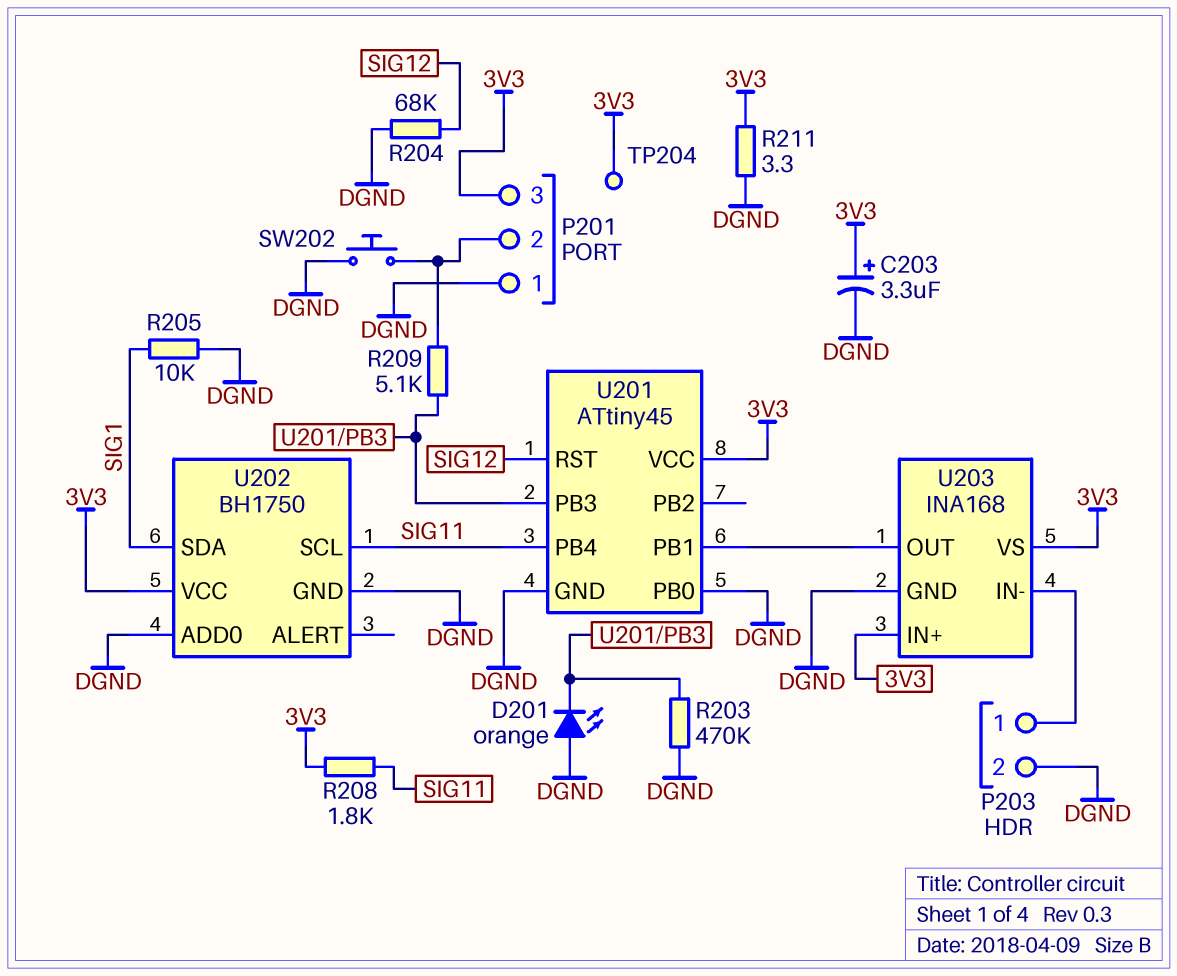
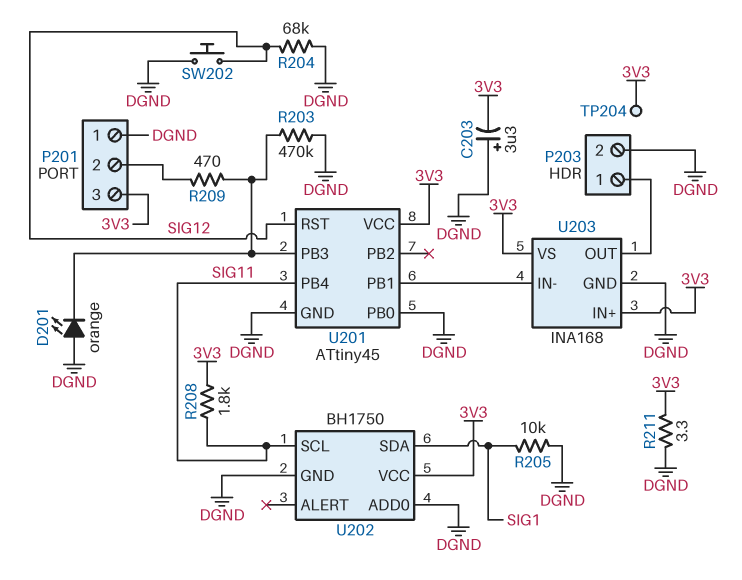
C203: 3.3uF (plus 3V3, minus DGND) -> 3.3uF (plus DGND, minus 3V3)
R209: 5.1k (P201/2, U201/PB3) -> 470 (P201/2, U201/PB3)
SW202: button (DGND, P201/2) -> button (DGND, SIG12)
U203 pin IN-: P203/1 -> U201/PB1
U203 pin OUT: U201/PB1 -> P203/1

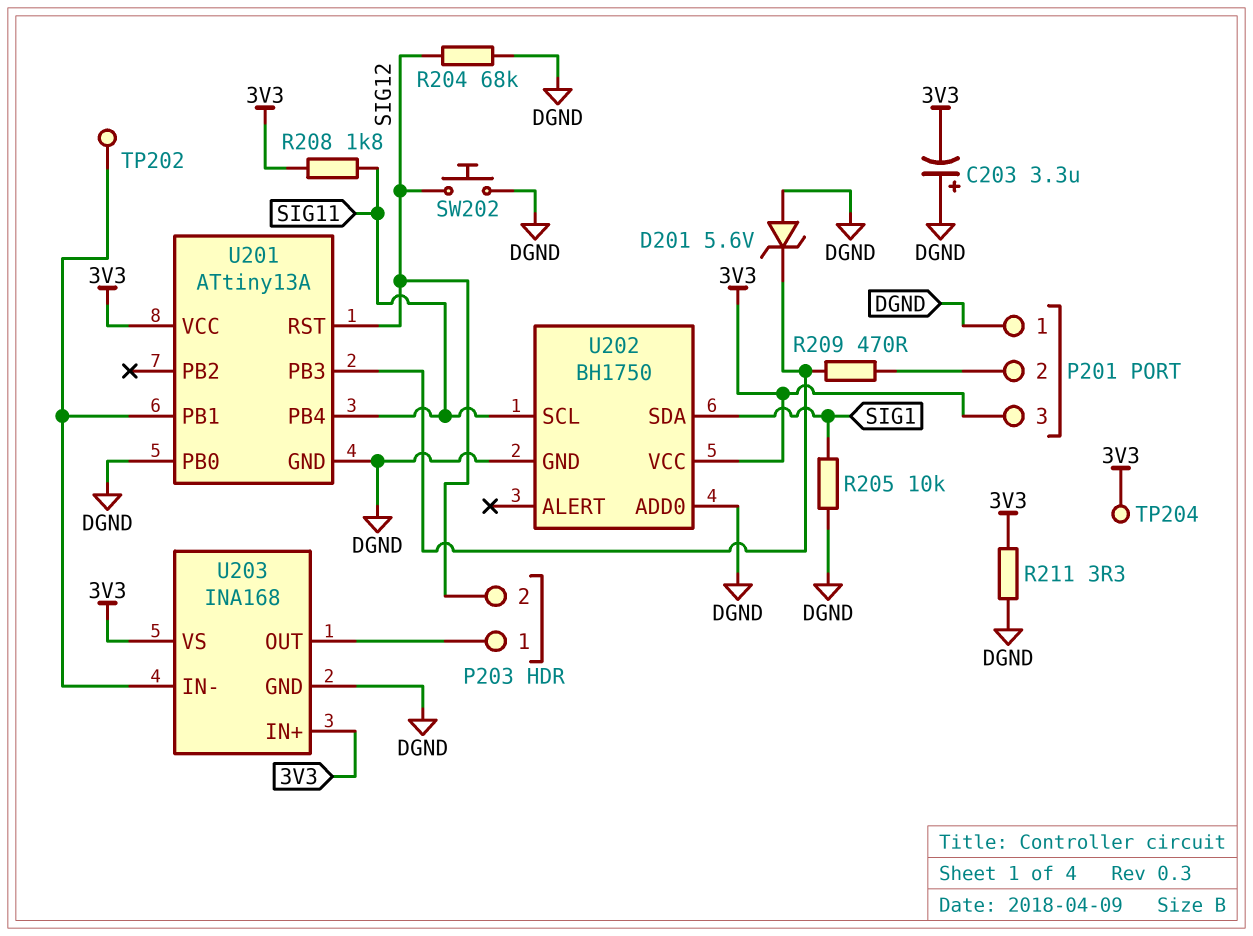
D201: LED orange (A DGND, K U201/PB3) -> zener 5.6V (A DGND, K U201/PB3)
P203 pin 2: DGND -> SIG12
R203: 470k (DGND, U201/PB3) -> none
TP202: none -> test point (U201/PB1)
U201: ATtiny45 -> ATtiny13A

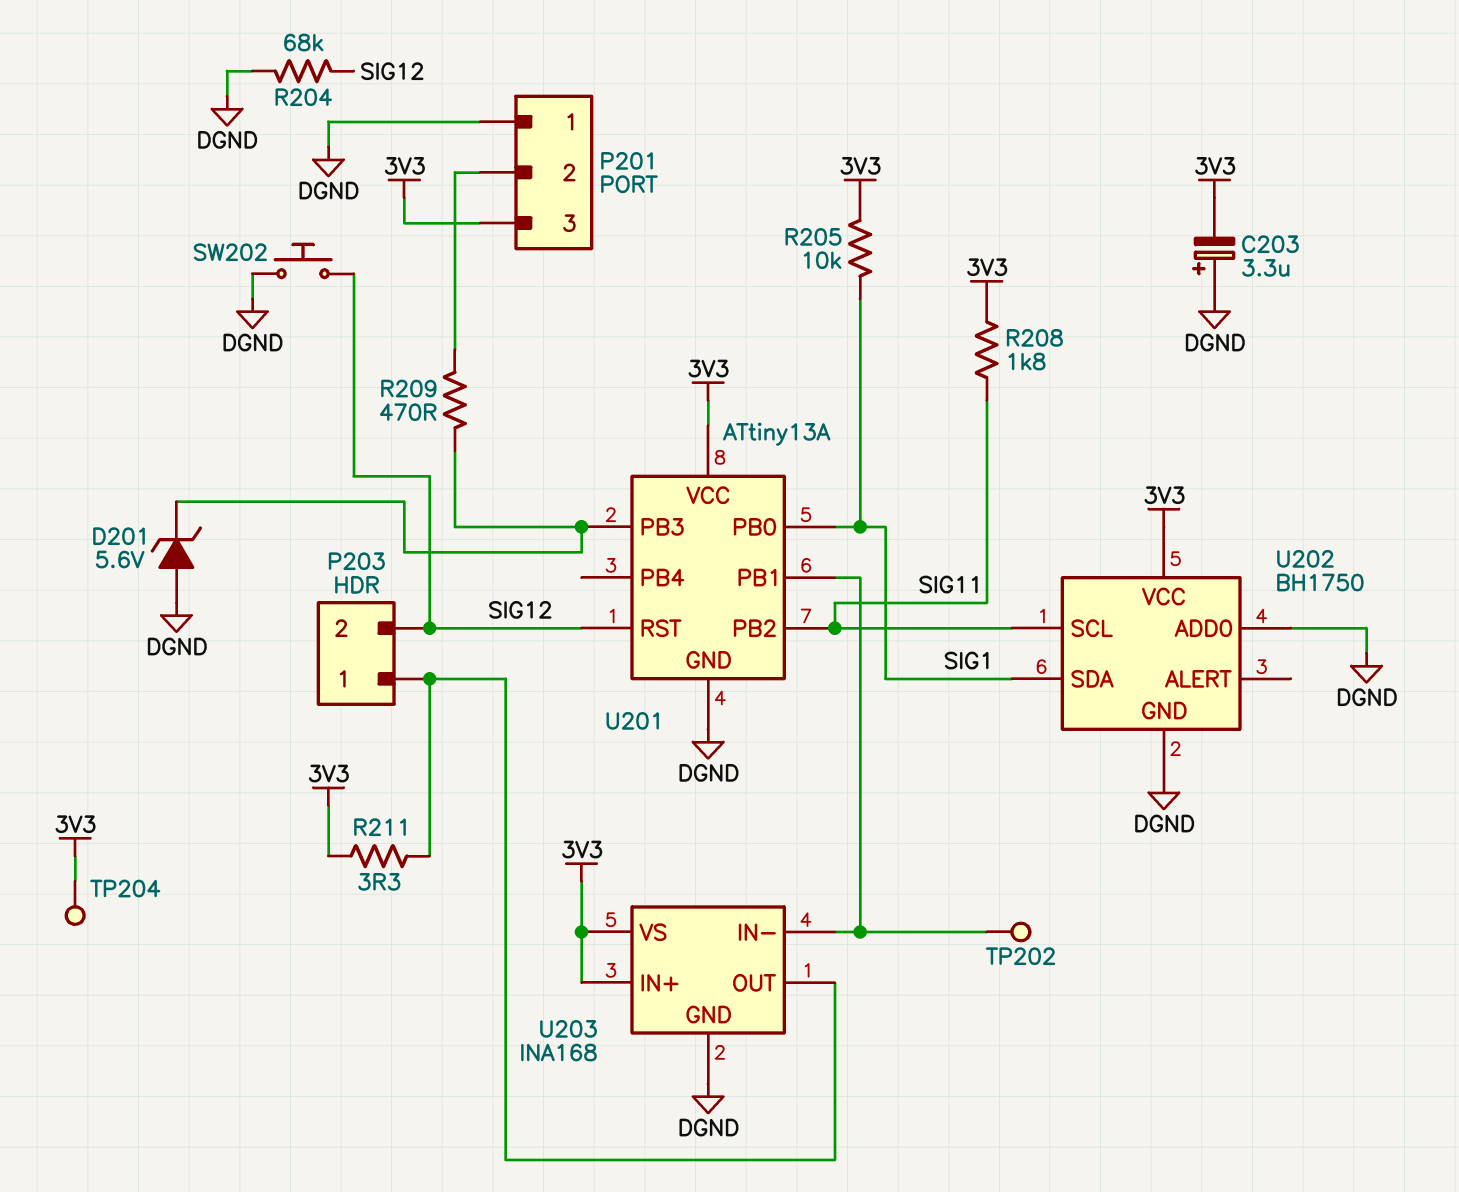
R205: 10k (DGND, SIG1) -> 10k (3V3, SIG1)
R211: 3.3 (3V3, DGND) -> 3.3 (3V3, P203/1)
U201 pin PB0: DGND -> SIG1
U201 pin PB2: none -> SIG11
U201 pin PB4: SIG11 -> none

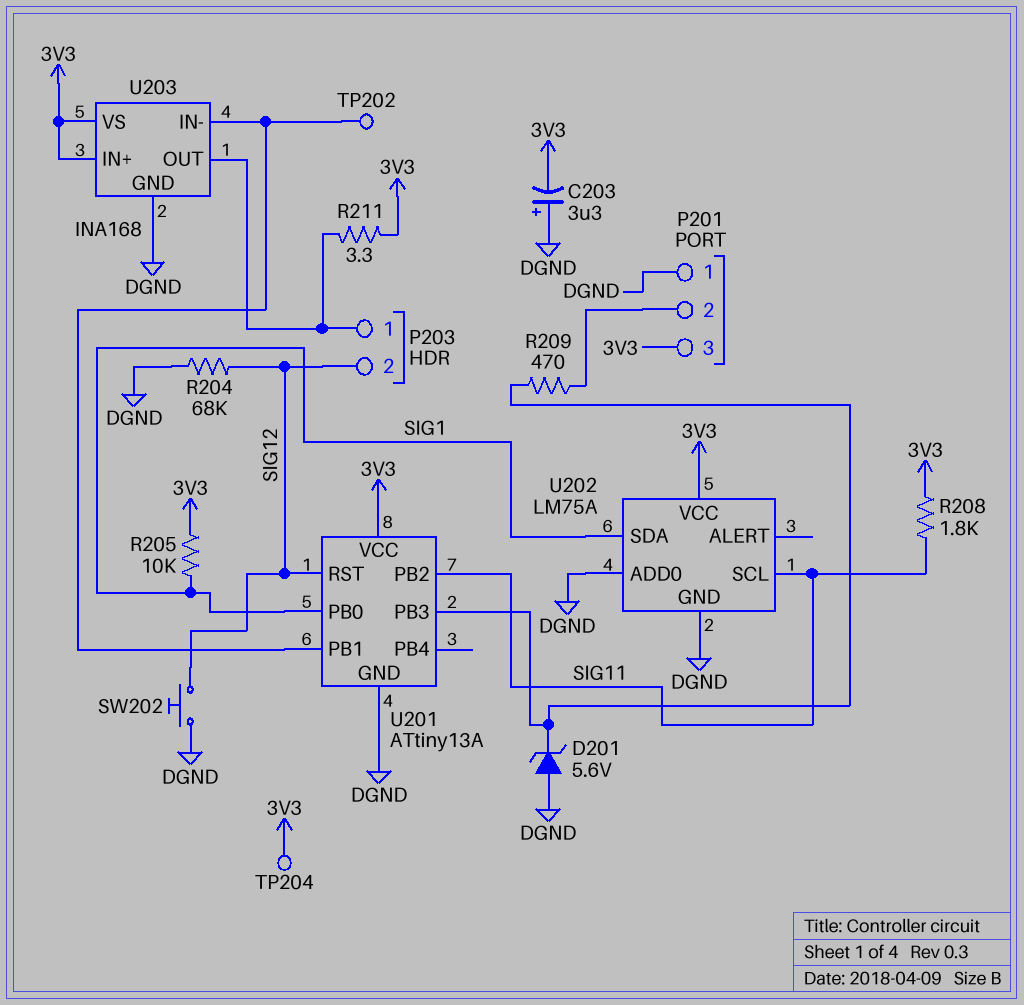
U202: BH1750 -> LM75A

